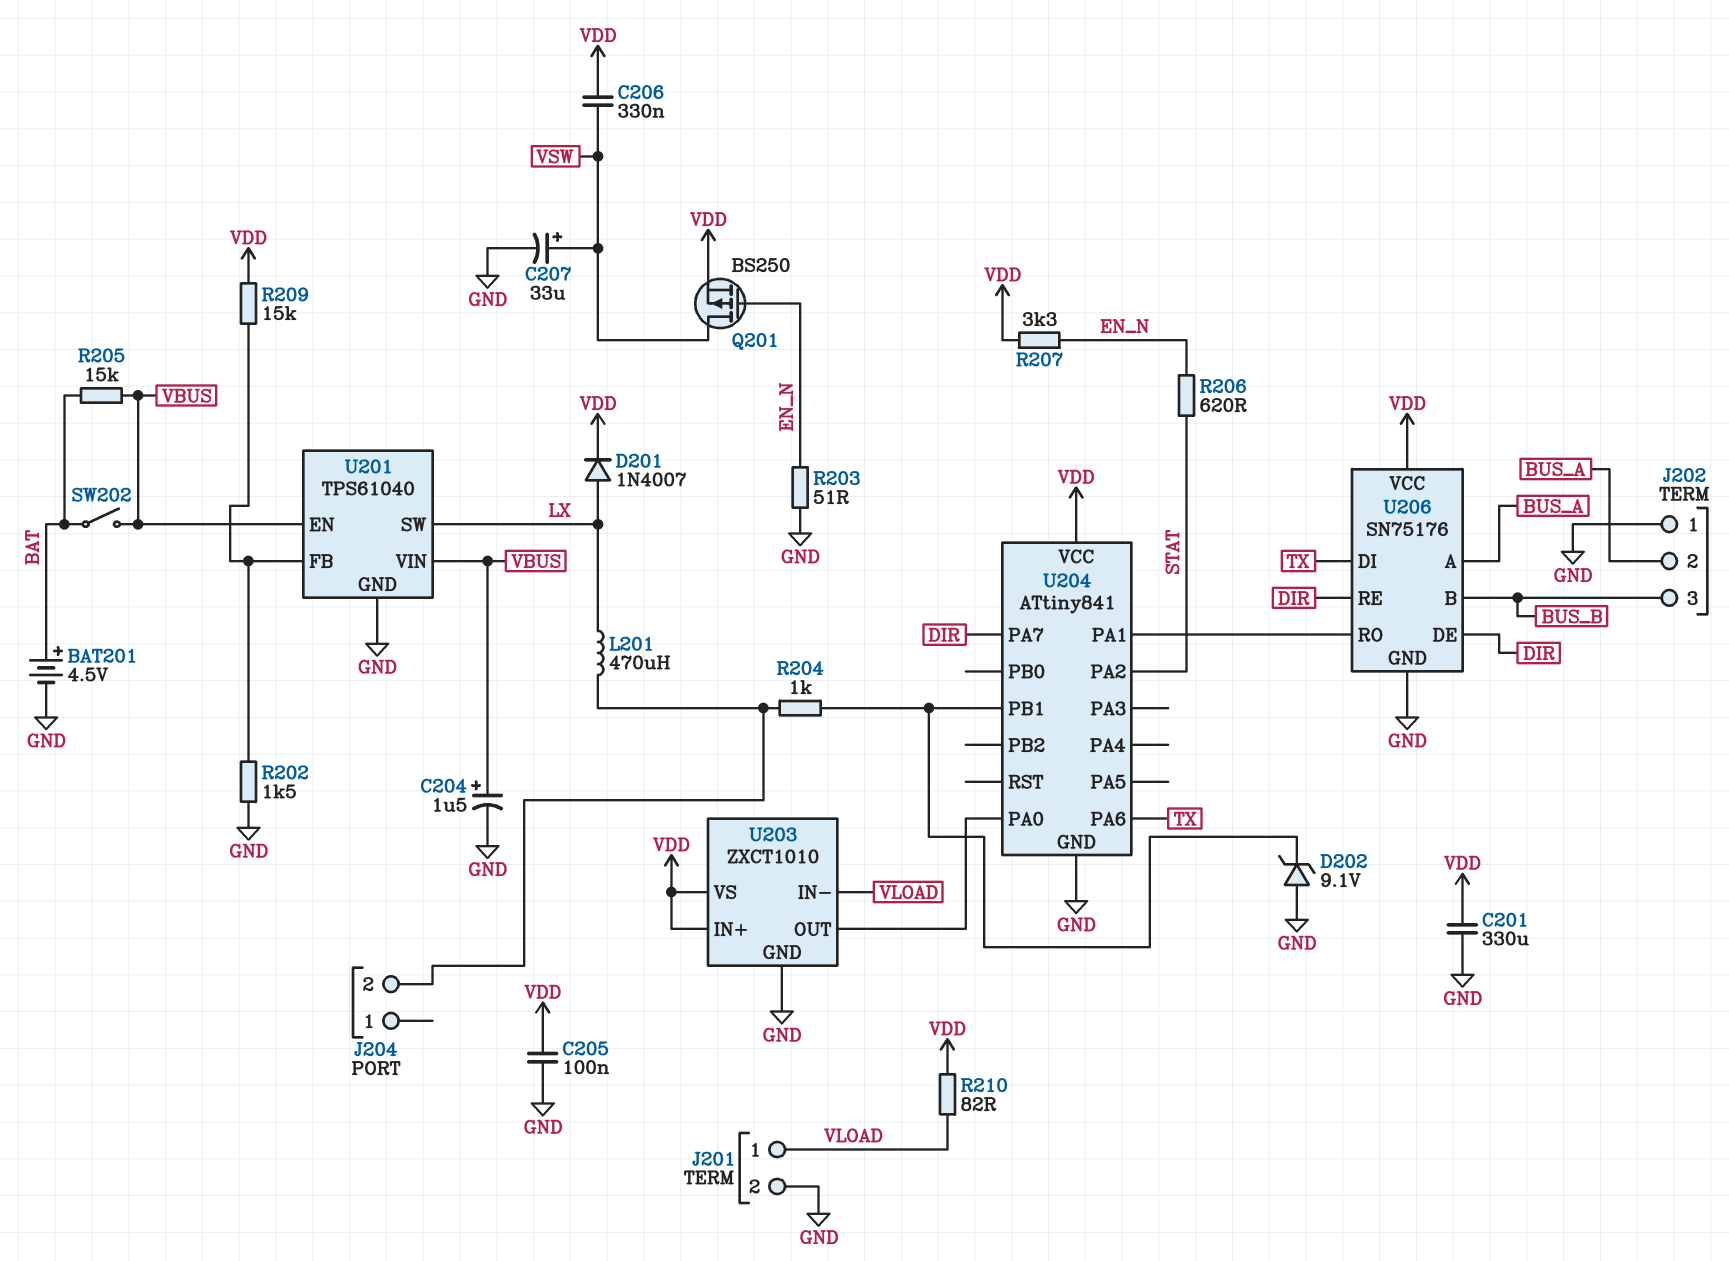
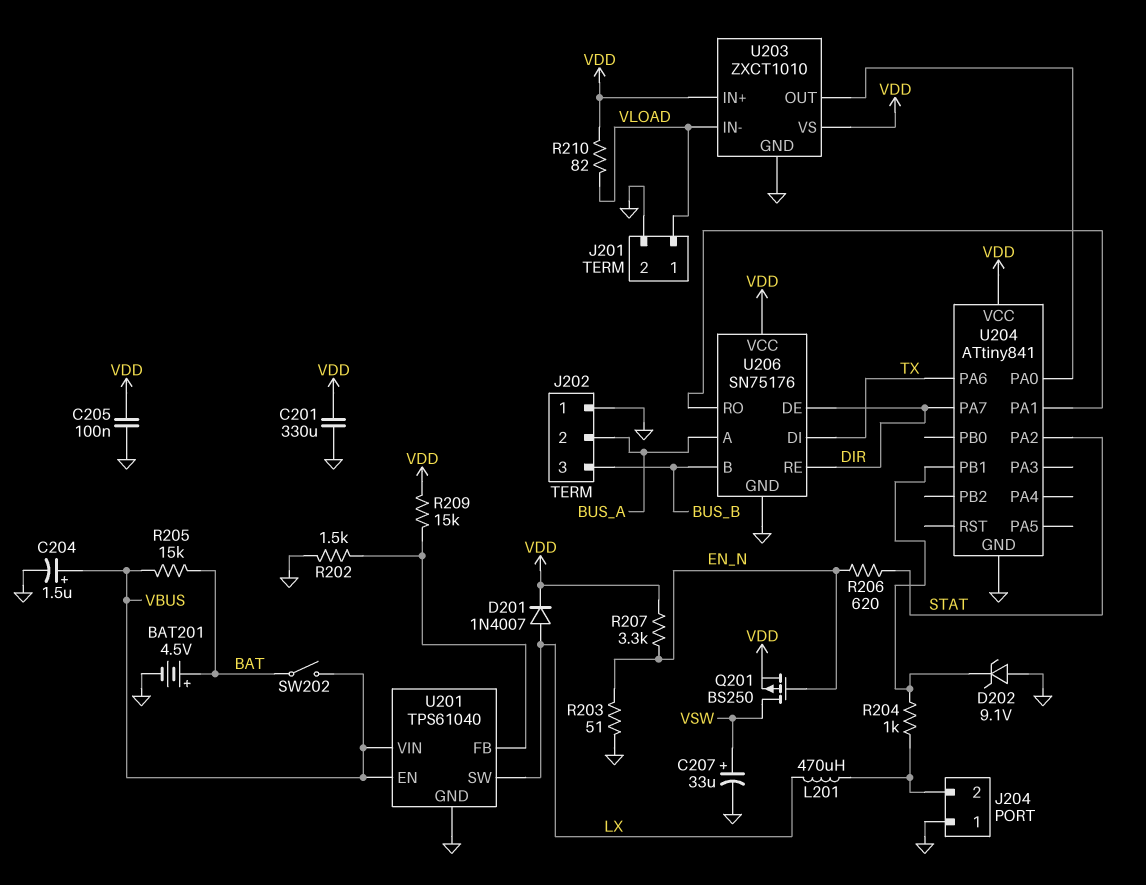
C206: 330nF (VDD, VSW) -> none
J204 pin 1: none -> GND

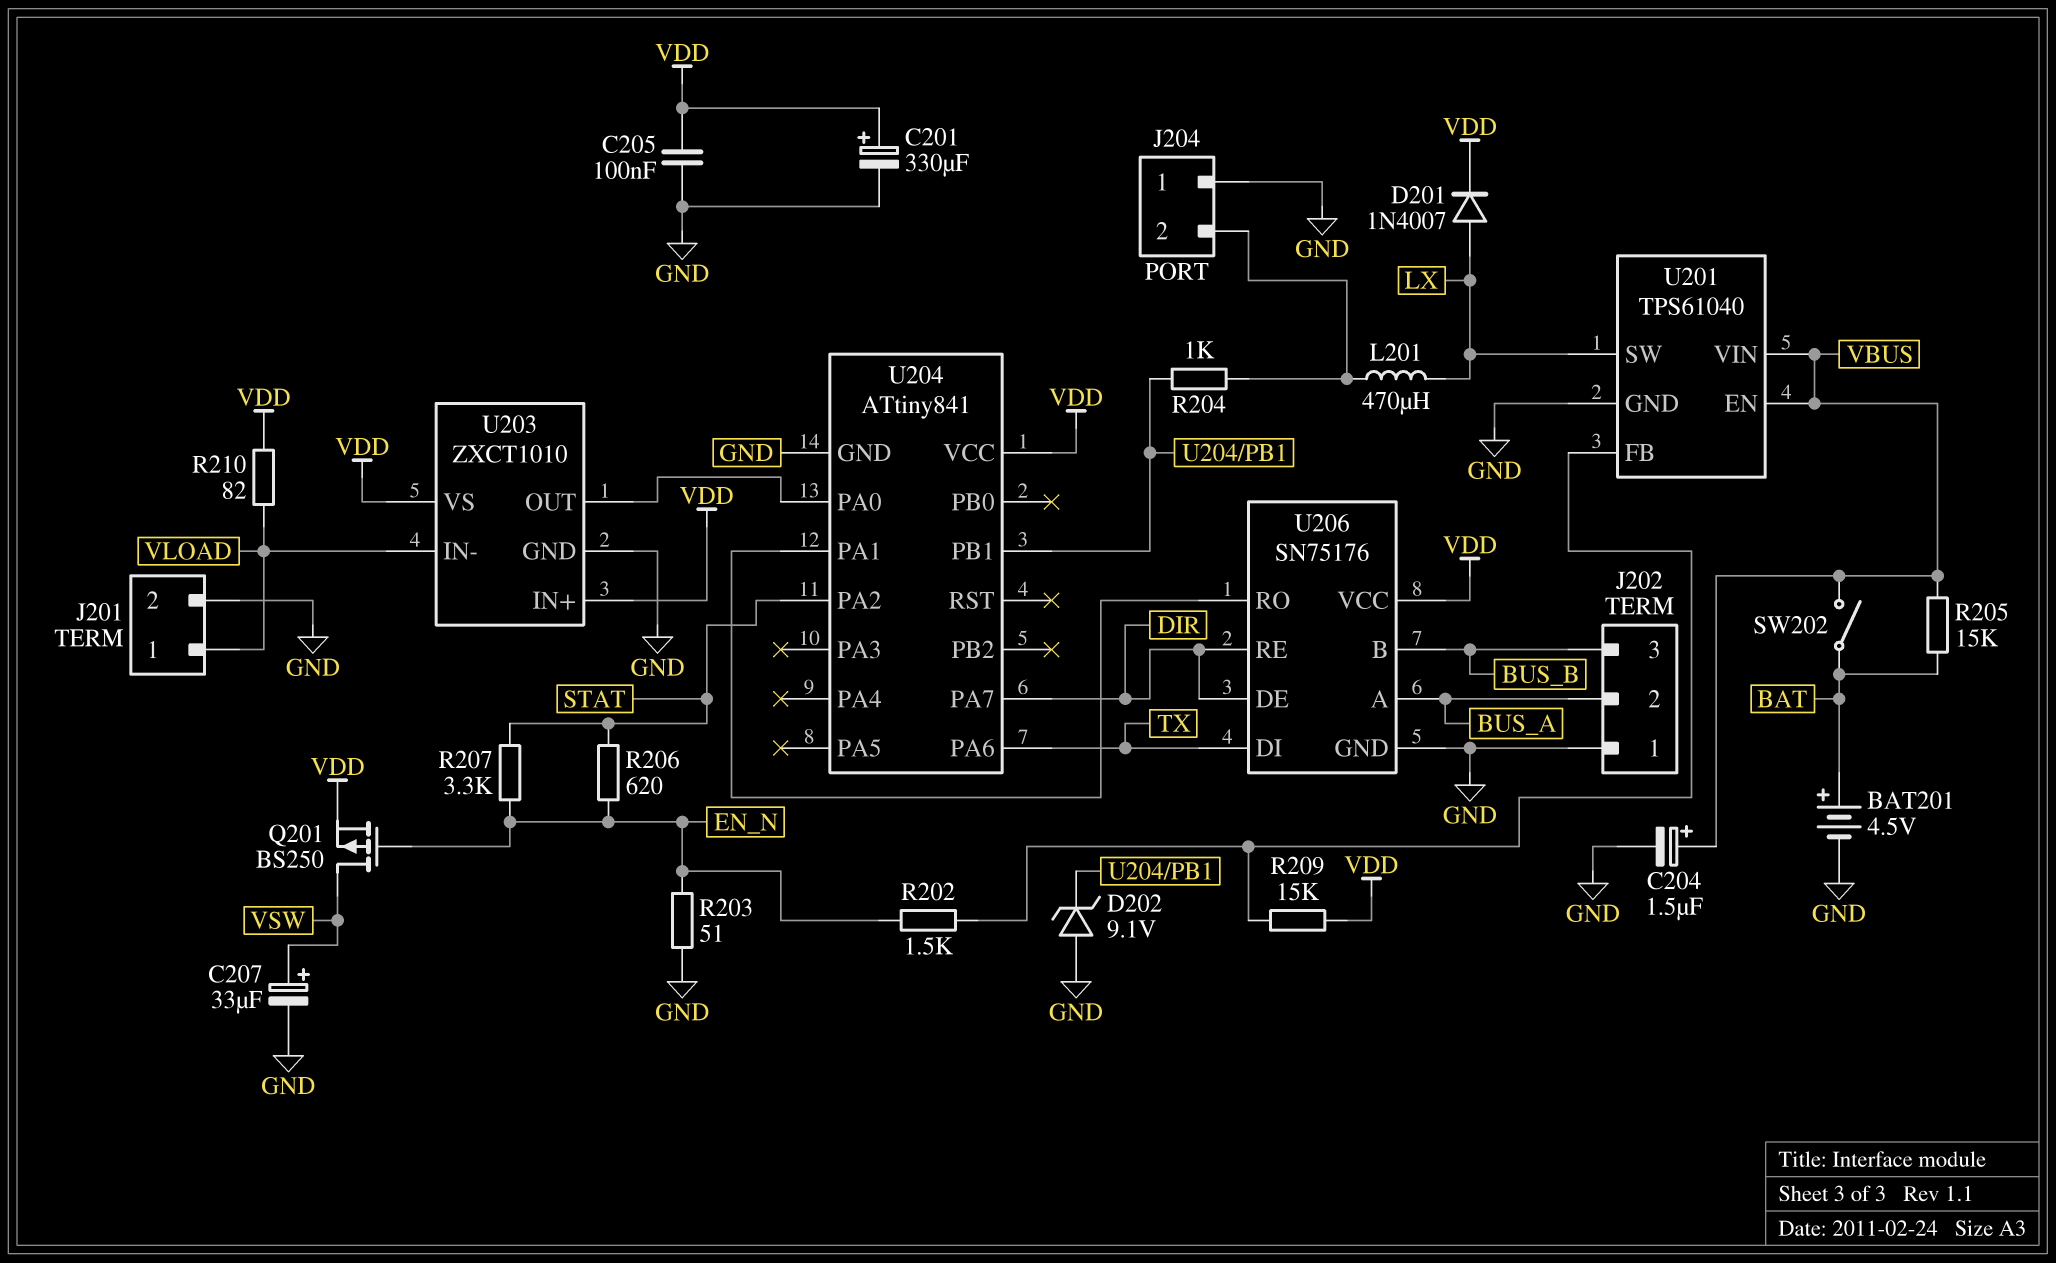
C201: 330uF (GND, VDD) -> 330uF (plus VDD, minus GND)
R202: 1.5k (GND, U201/FB) -> 1.5k (EN_N, U201/FB)
R207: 3.3k (EN_N, VDD) -> 3.3k (EN_N, STAT)

